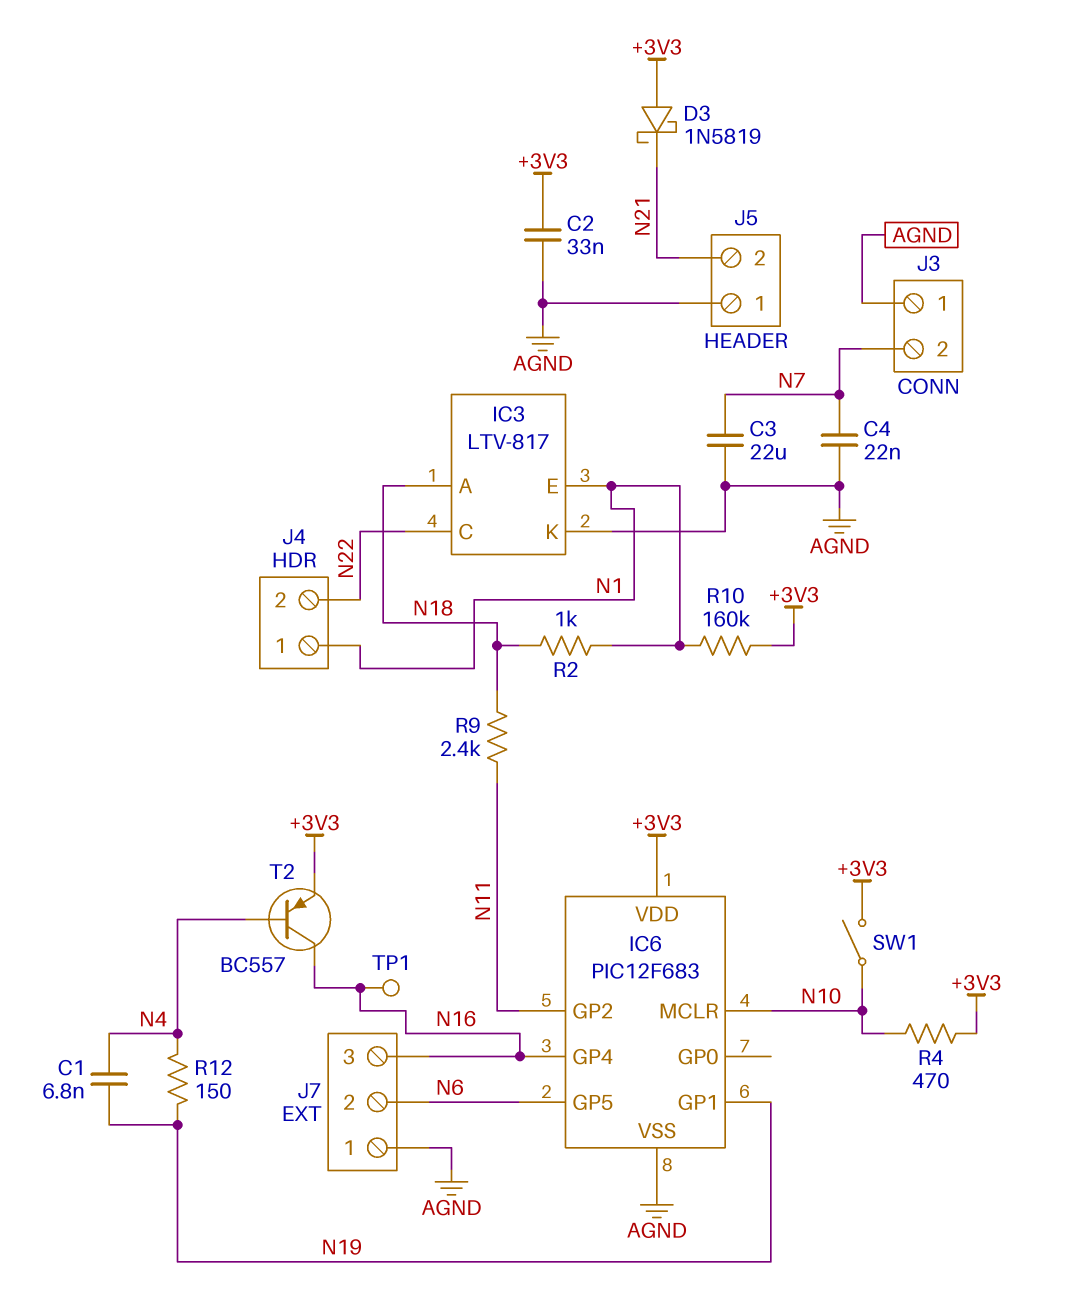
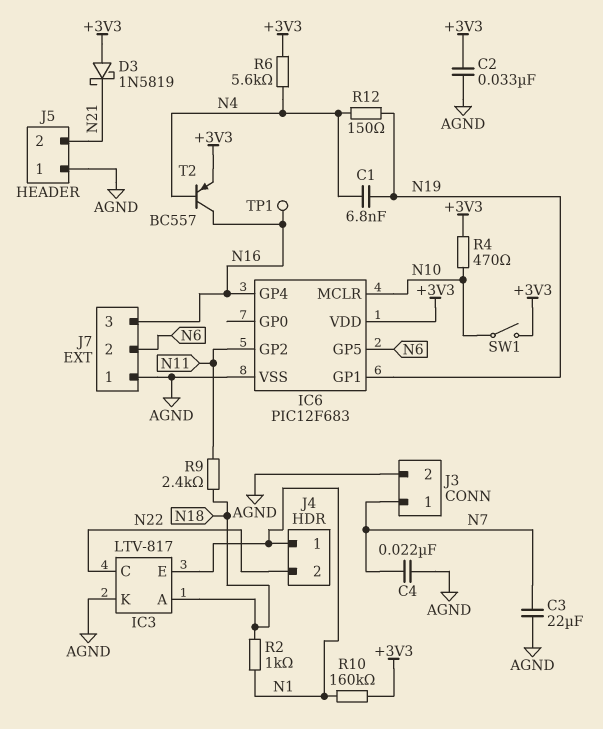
J3 pin 1: AGND -> N7
J3 pin 2: N7 -> AGND
R6: none -> 5.6k (+3V3, N4)

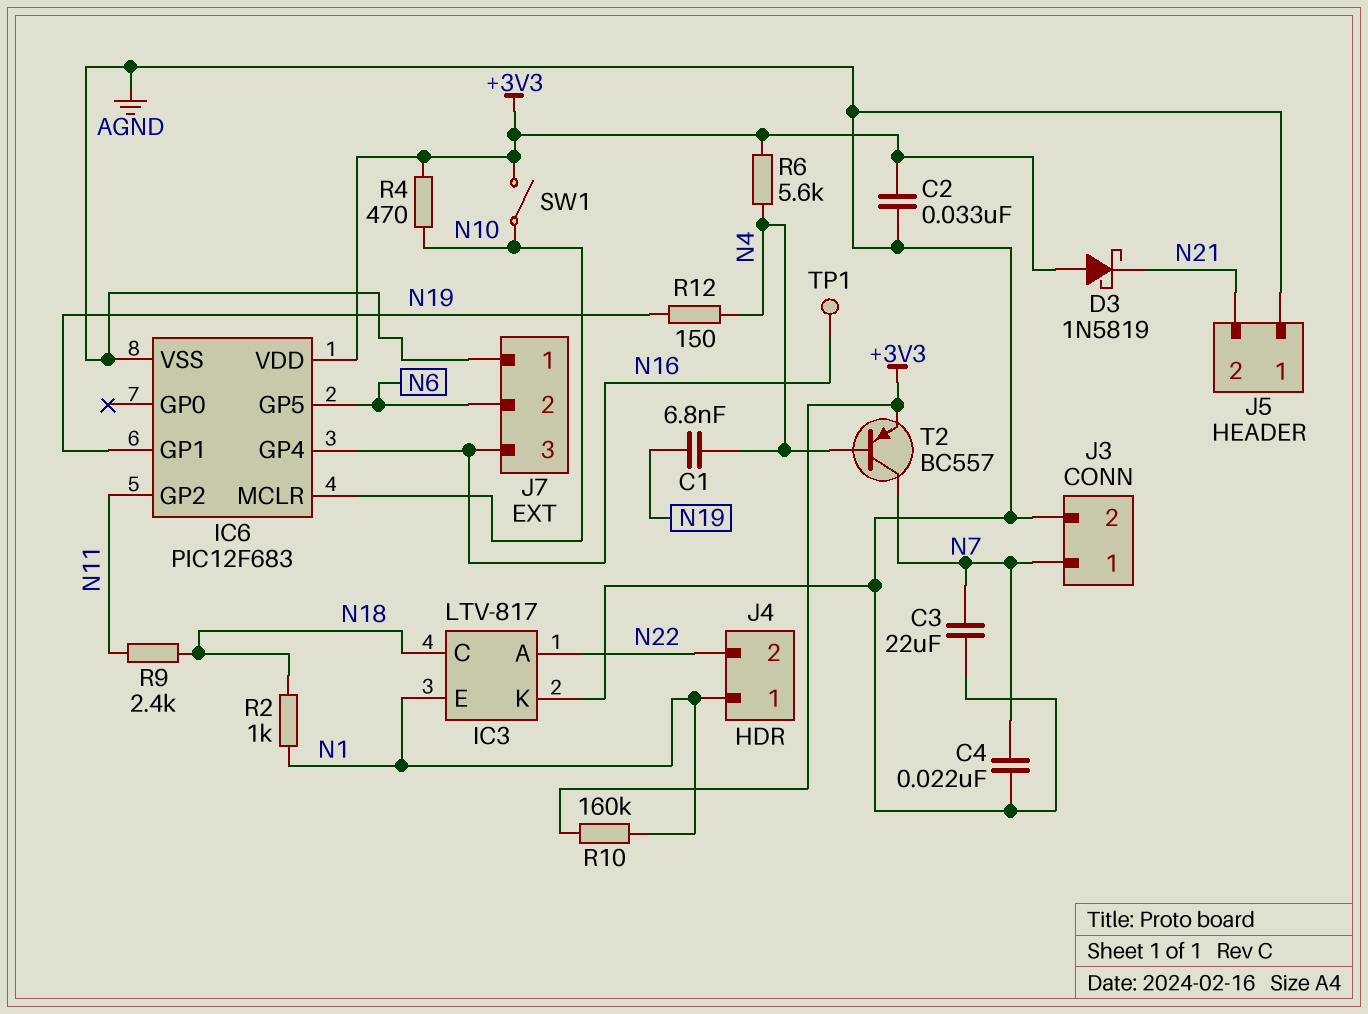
IC3 pin A: N18 -> N22
IC3 pin C: N22 -> N18
T2: PNP BC557 (B N4, C N16, E +3V3) -> PNP BC557 (B N4, C N7, E +3V3)

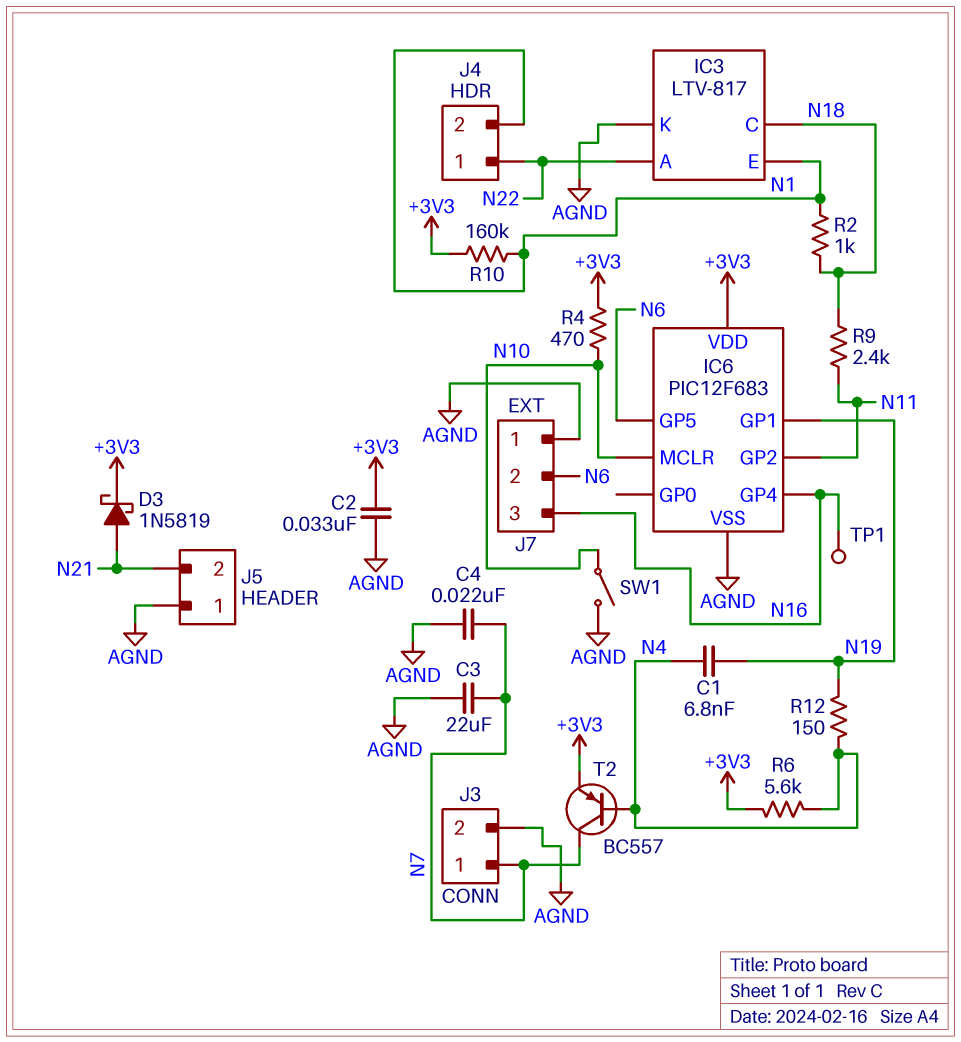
D3: schottky 1N5819 (A +3V3, K N21) -> schottky 1N5819 (A N21, K +3V3)
J4 pin 1: N1 -> N22
J4 pin 2: N22 -> N1
SW1: switch (+3V3, N10) -> switch (AGND, N10)

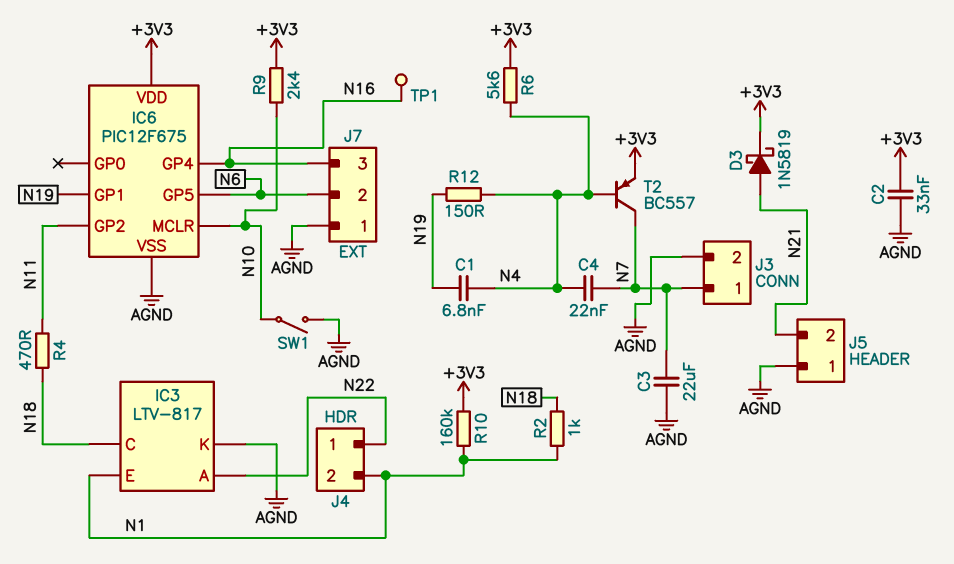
C4: 22nF (AGND, N7) -> 22nF (N4, N7)
IC6: PIC12F683 -> PIC12F675
R4: 470 (+3V3, N10) -> 470 (N11, N18)
R9: 2.4k (N11, N18) -> 2.4k (+3V3, N10)

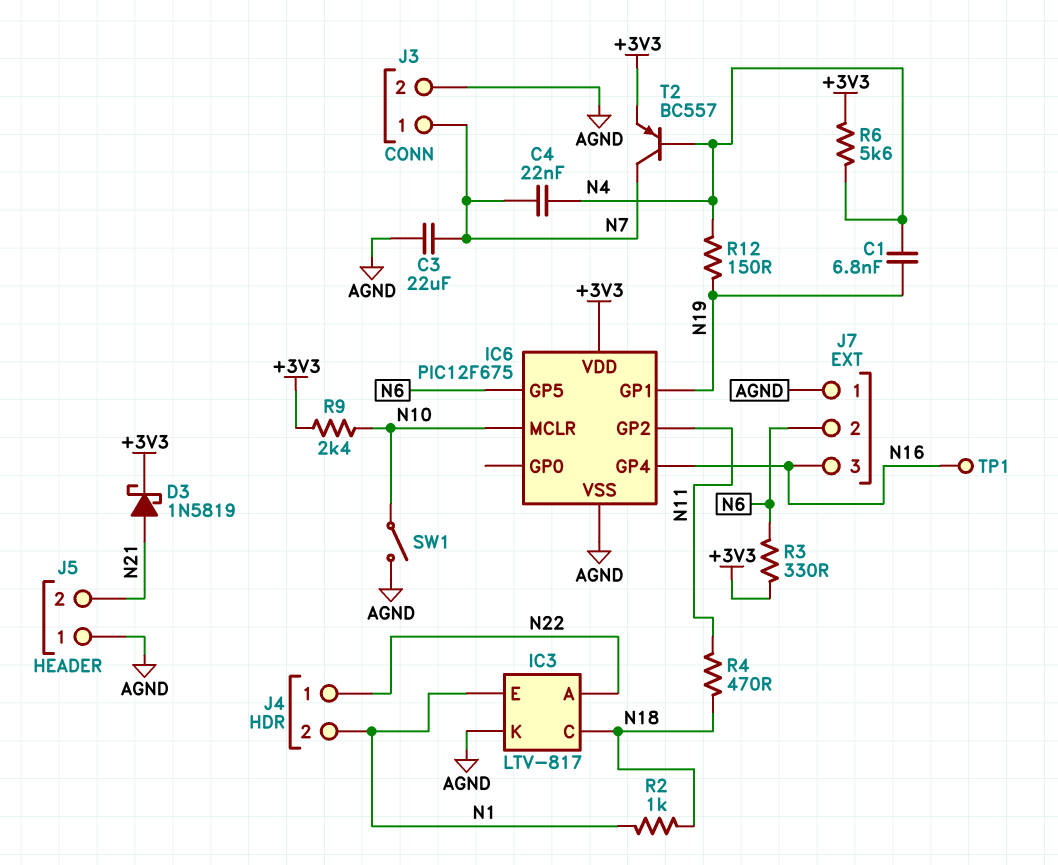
C2: 33nF (+3V3, AGND) -> none
R3: none -> 330 (+3V3, N6)
R10: 160k (+3V3, N1) -> none

